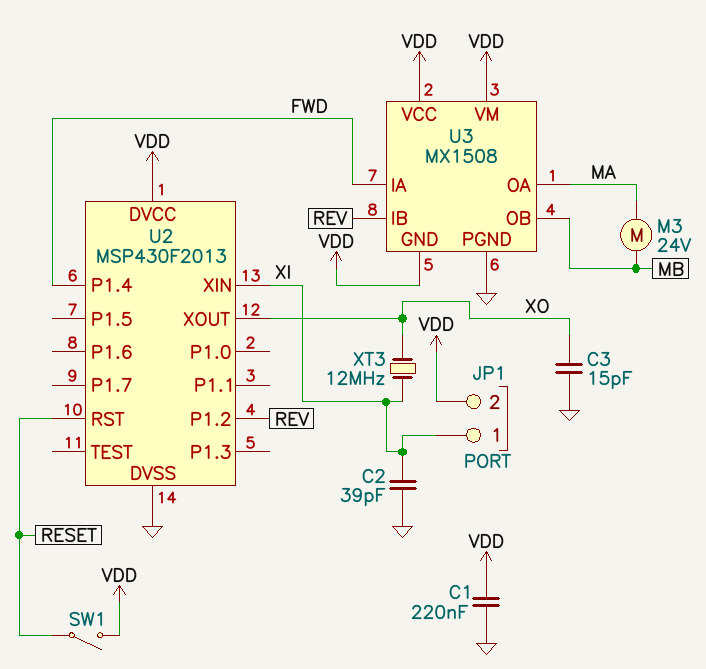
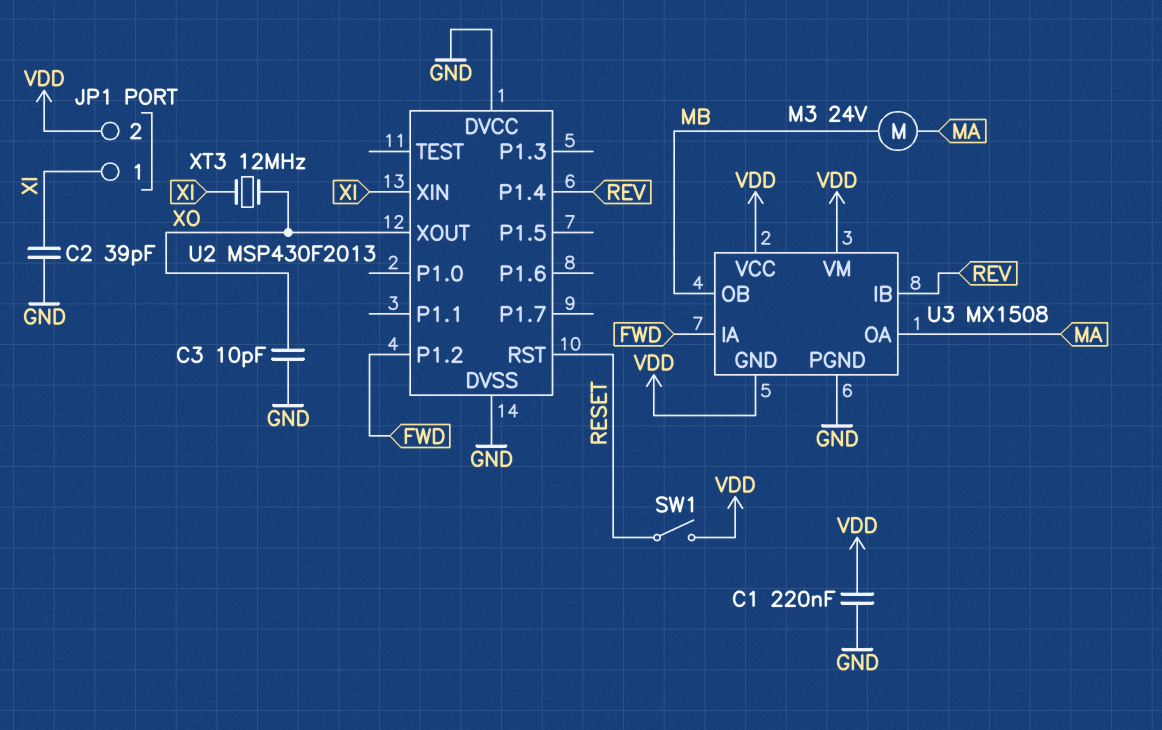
C3: 15pF (GND, XO) -> 10pF (GND, XO)
U2 pin DVCC: VDD -> GND
U2 pin P1.2: REV -> FWD
U2 pin P1.4: FWD -> REV

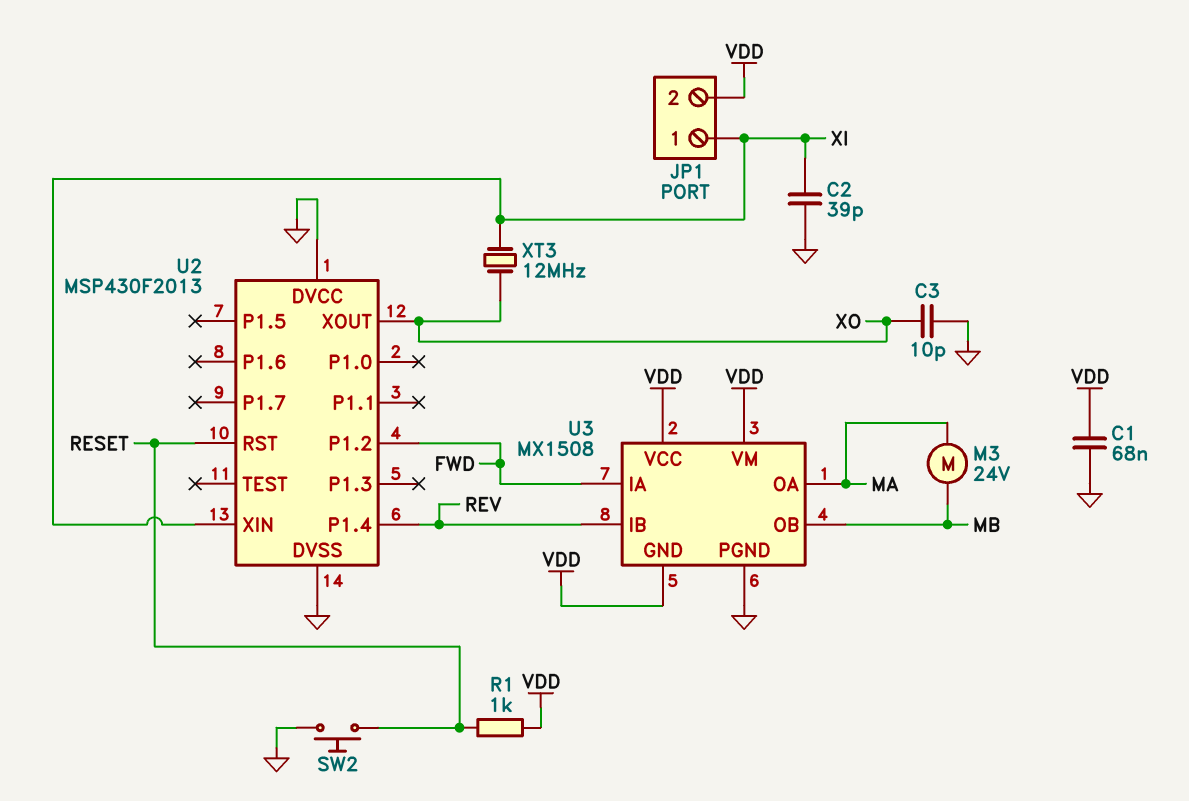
C1: 220nF (GND, VDD) -> 68nF (GND, VDD)
R1: none -> 1k (RESET, VDD)
SW1: switch (RESET, VDD) -> none
SW2: none -> button (GND, RESET)

